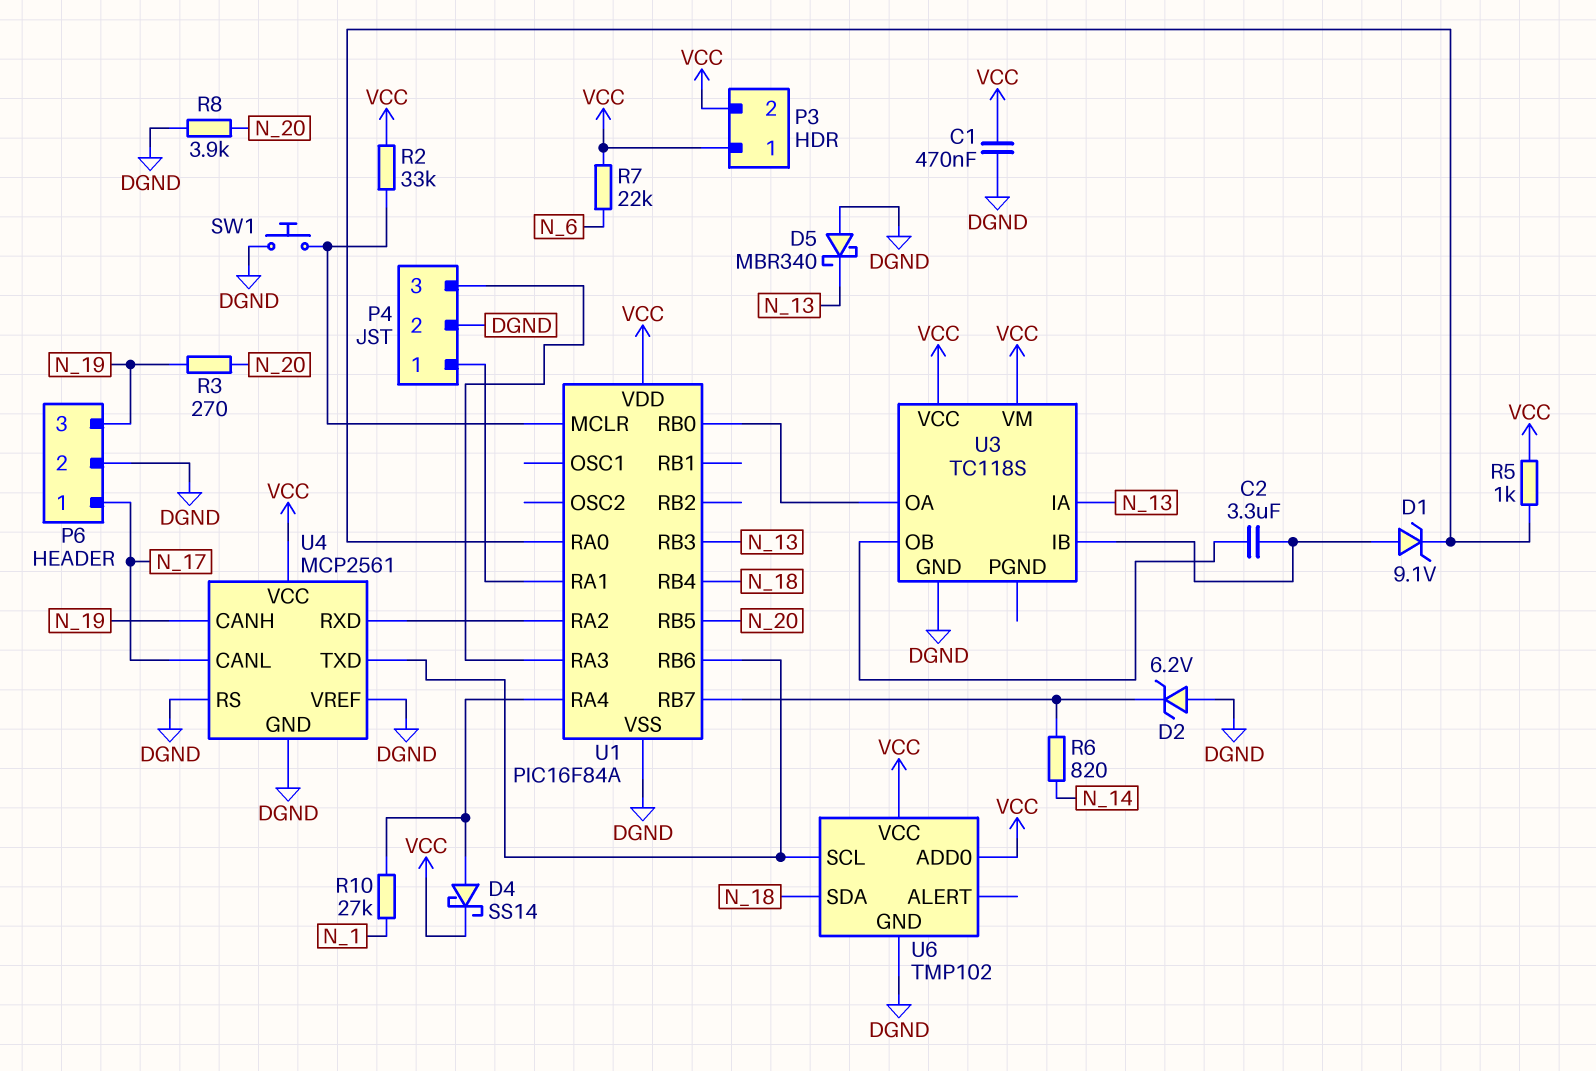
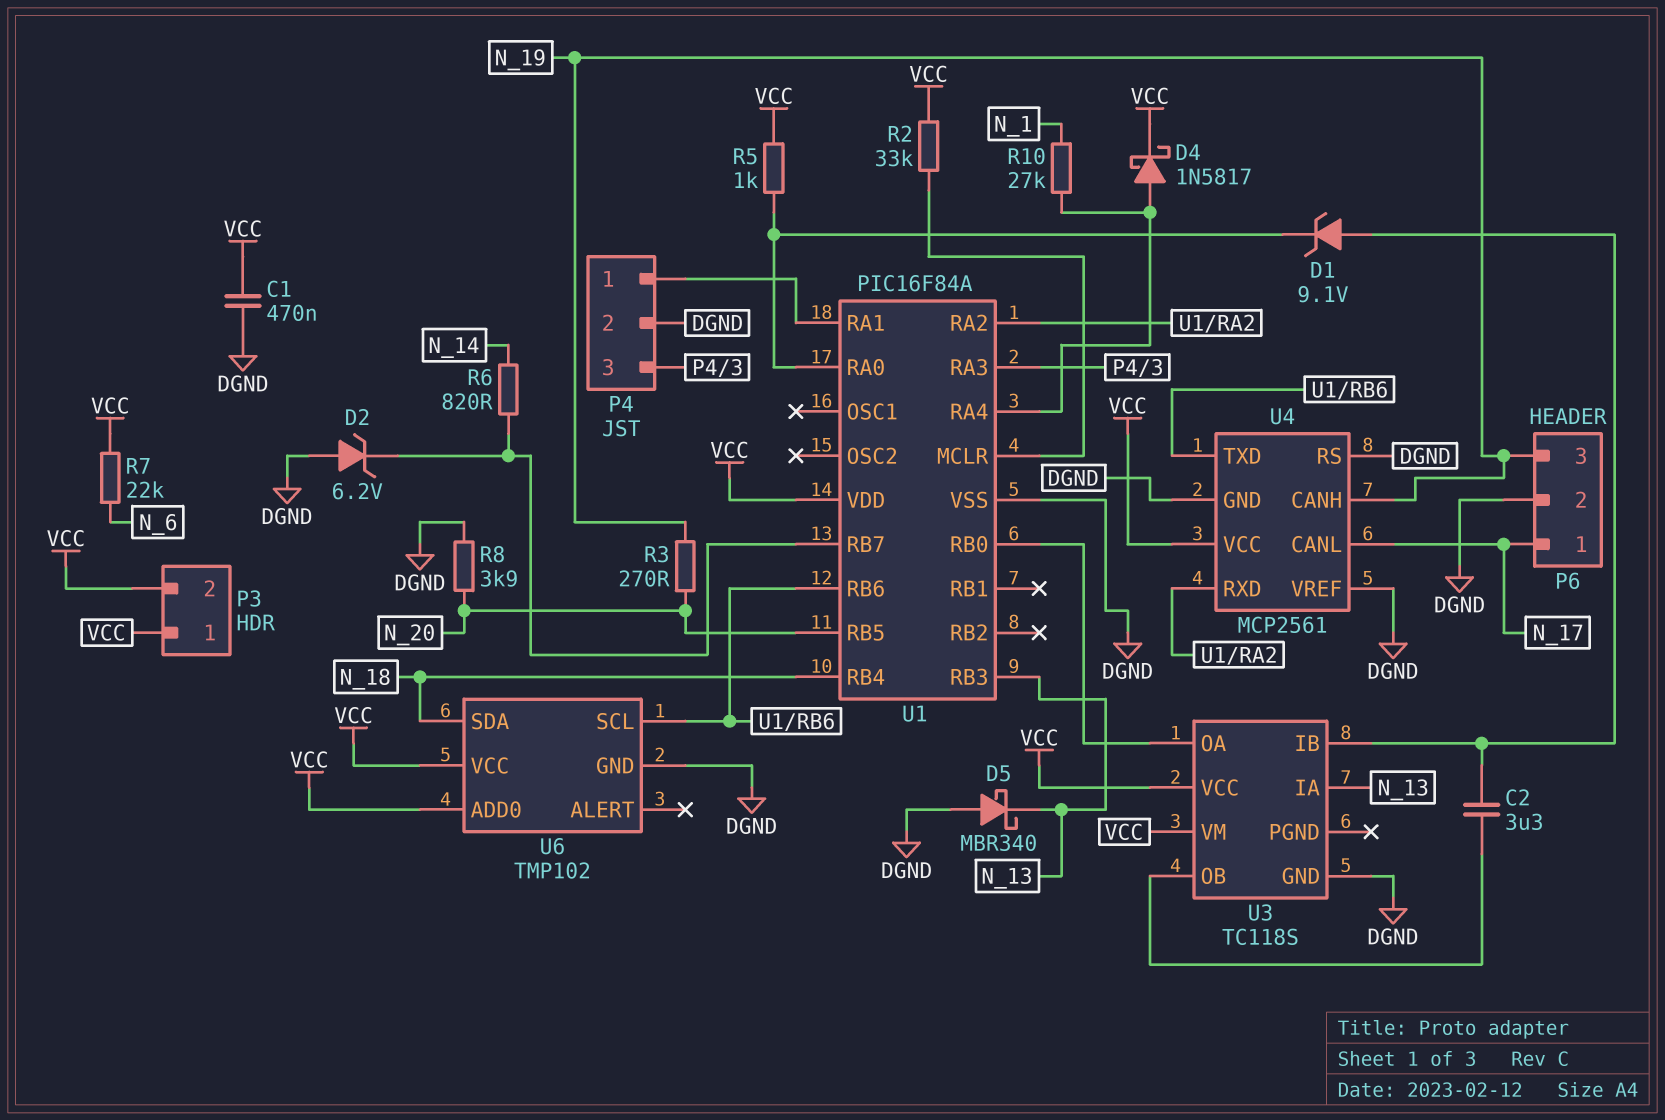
D4: schottky SS14 (A U1/RA4, K VCC) -> schottky 1N5817 (A U1/RA4, K VCC)
SW1: button (DGND, U1/MCLR) -> none

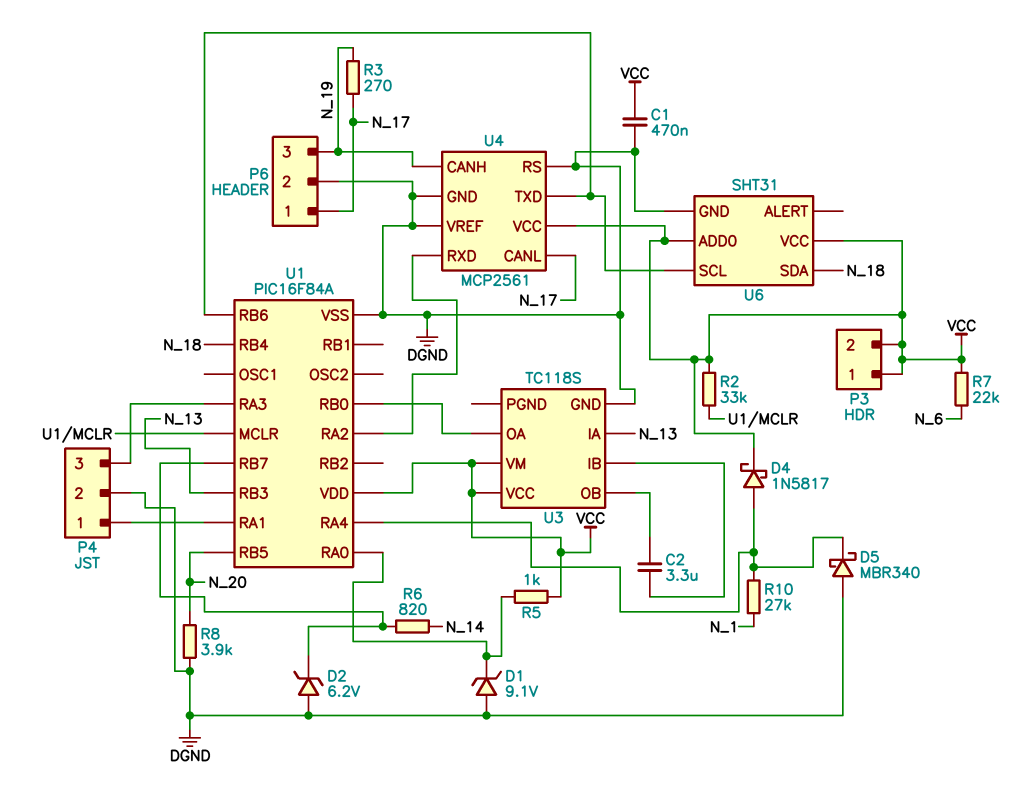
D1: zener 9.1V (A U3/IB, K U1/RA0) -> zener 9.1V (A DGND, K U1/RA0)
D5: schottky MBR340 (A DGND, K N_13) -> schottky MBR340 (A DGND, K U1/RA4)
R3: 270 (N_19, N_20) -> 270 (N_17, N_19)
U6: TMP102 -> SHT31

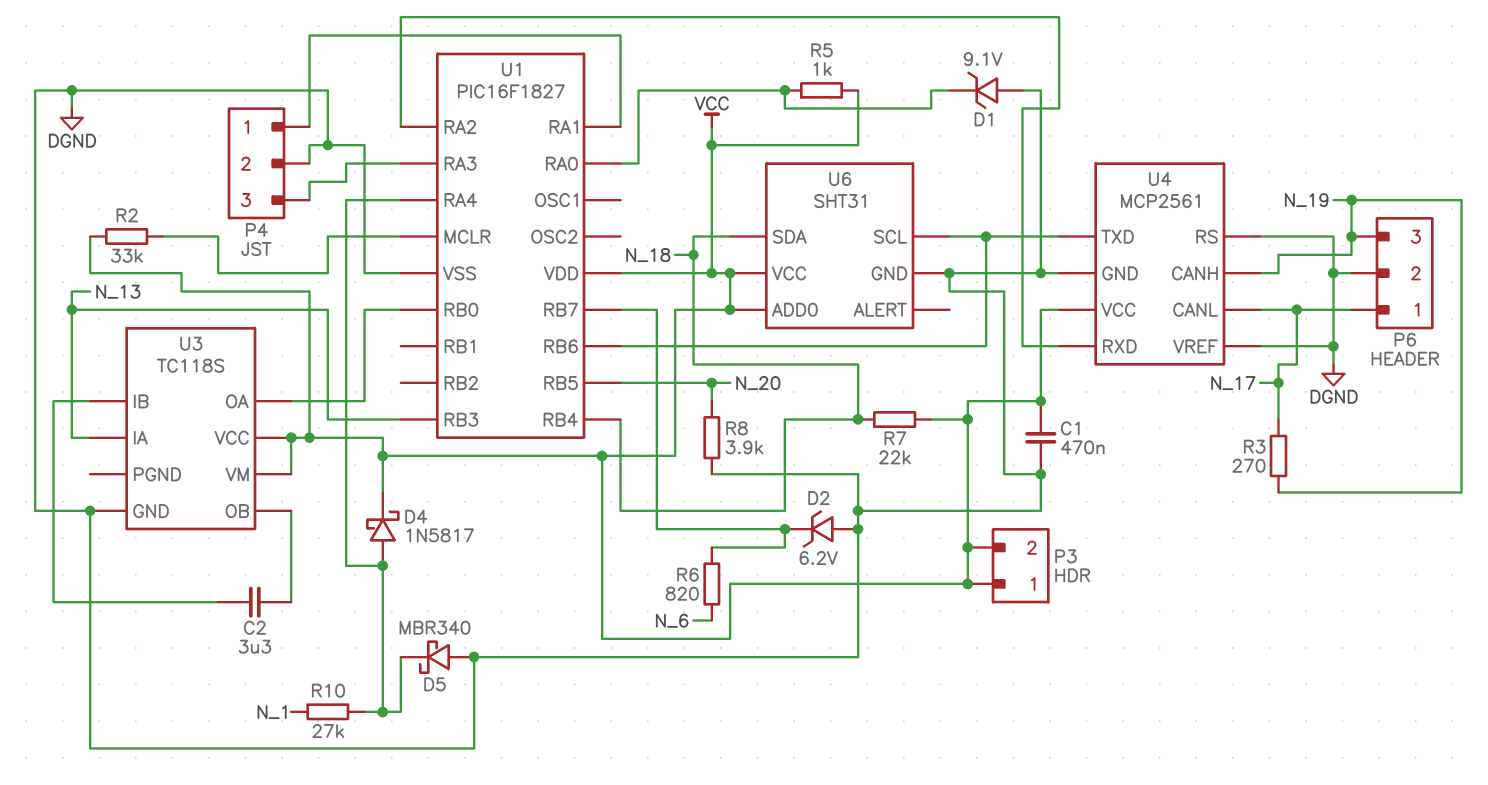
R6: 820 (N_14, U1/RB7) -> 820 (N_6, U1/RB7)
R7: 22k (N_6, VCC) -> 22k (N_18, VCC)
U1: PIC16F84A -> PIC16F1827

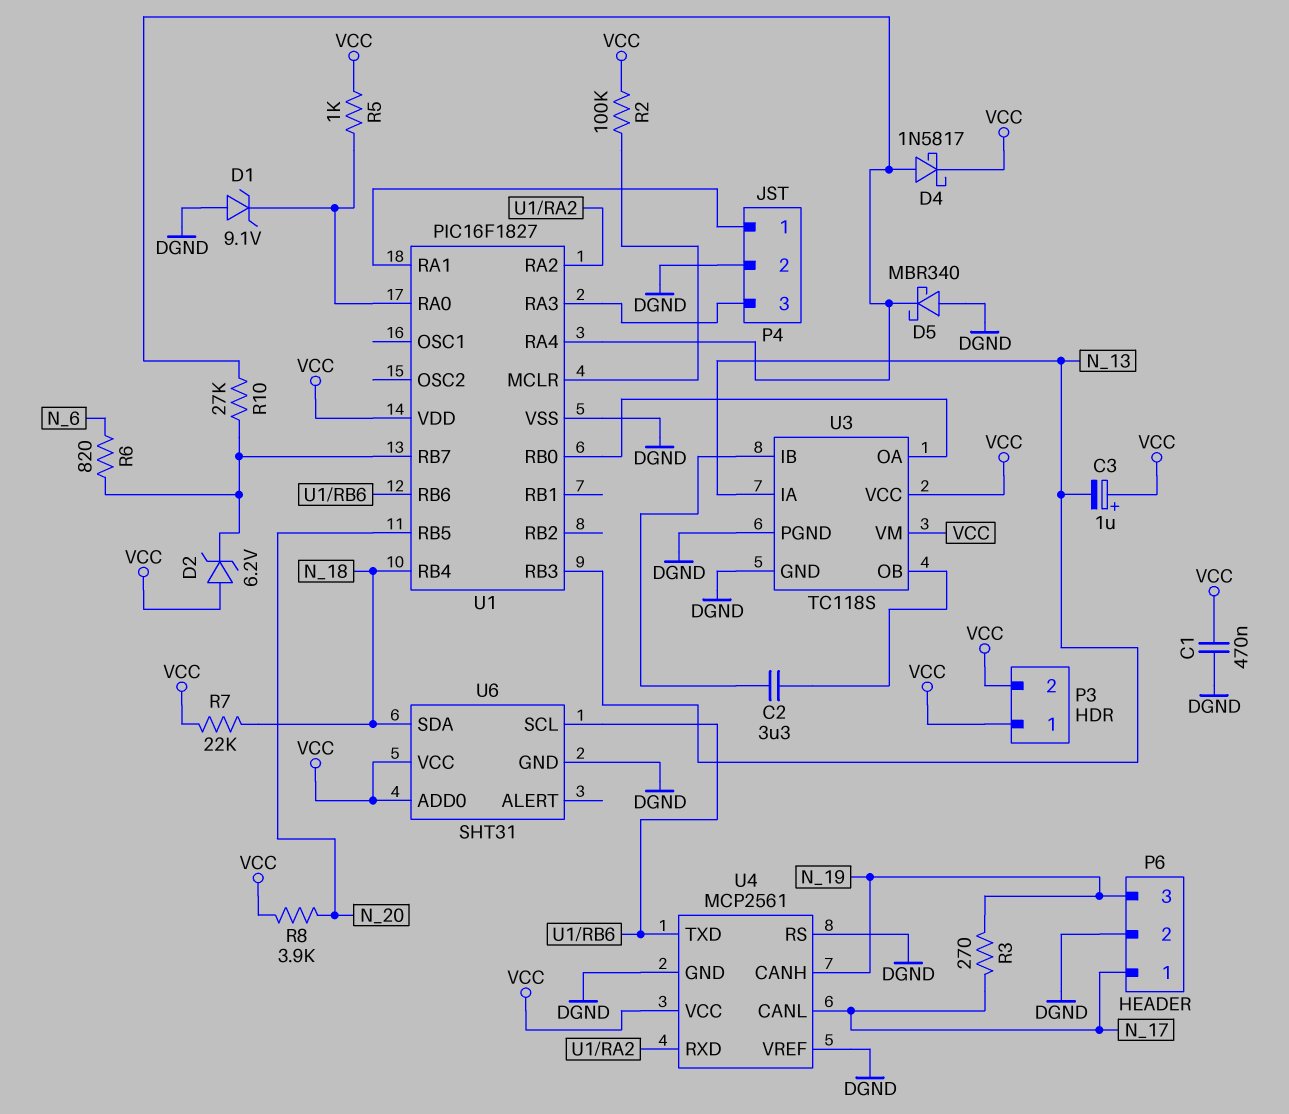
C3: none -> 1uF (plus VCC, minus N_13)
D2: zener 6.2V (A DGND, K U1/RB7) -> zener 6.2V (A VCC, K U1/RB7)
R2: 33k (U1/MCLR, VCC) -> 100k (U1/MCLR, VCC)
R8: 3.9k (DGND, N_20) -> 3.9k (N_20, VCC)
R10: 27k (N_1, U1/RA4) -> 27k (U1/RA4, U1/RB7)
U3 pin PGND: none -> DGND

